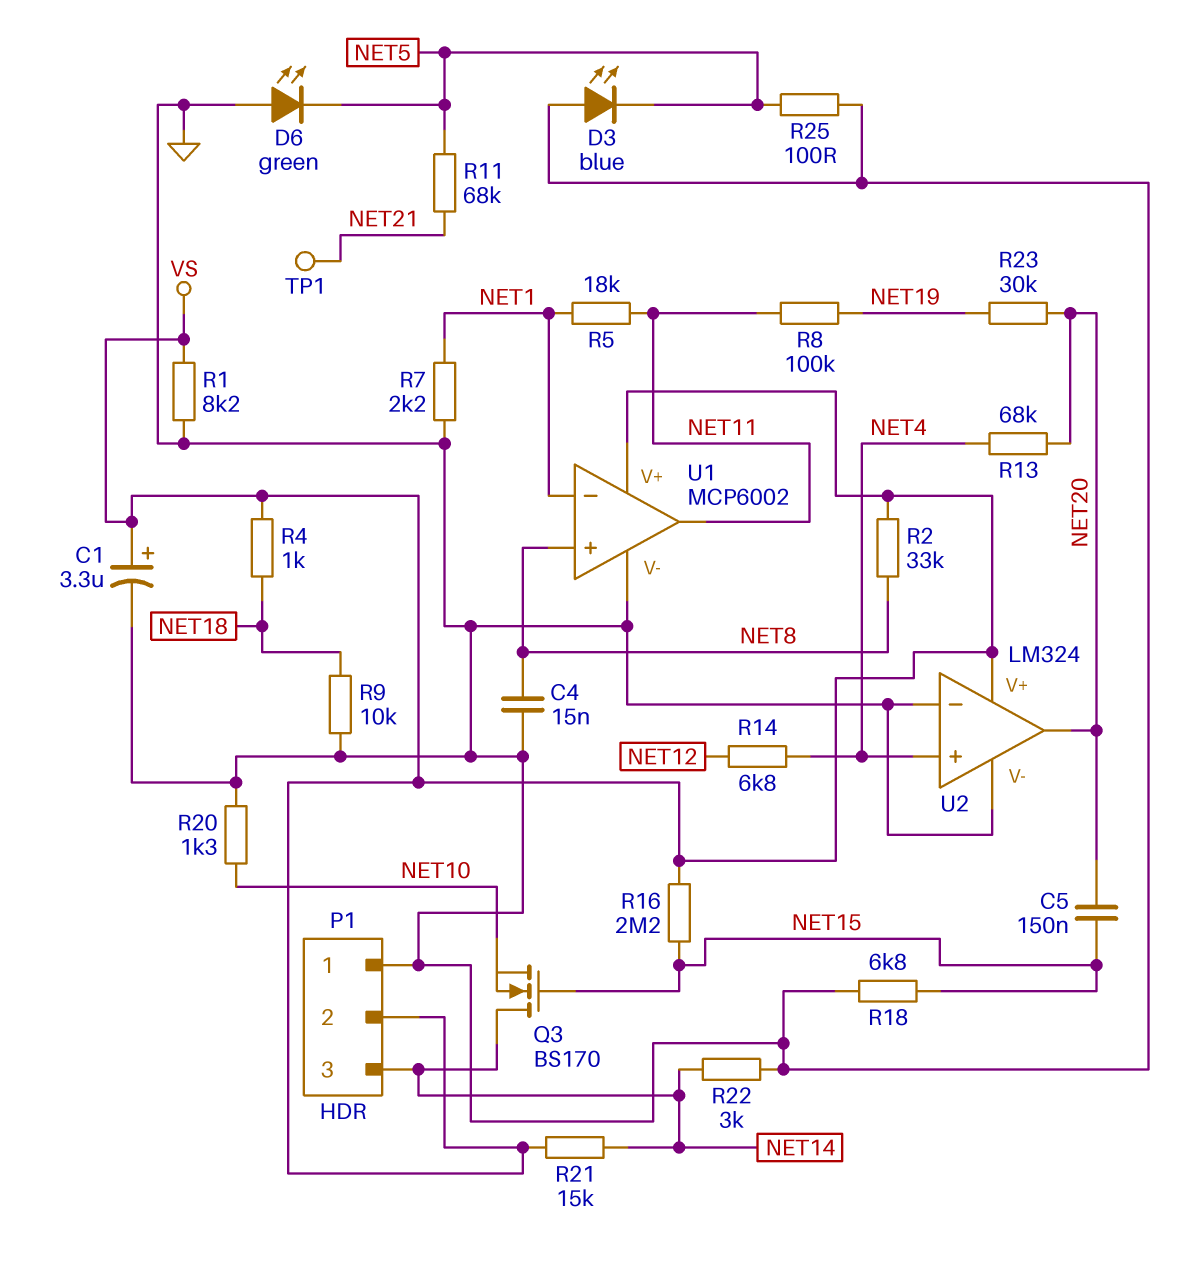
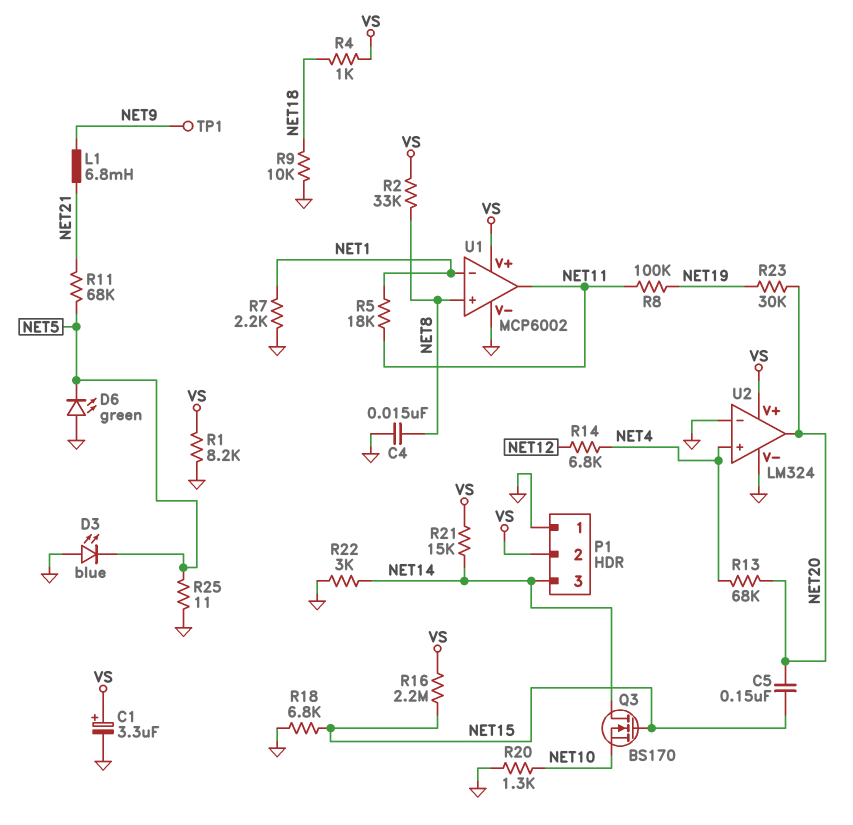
L1: none -> 6.8mH (NET9, NET21)
R25: 100 (GND, NET5) -> 11 (GND, NET5)
TP1: test point (NET21) -> test point (NET9)

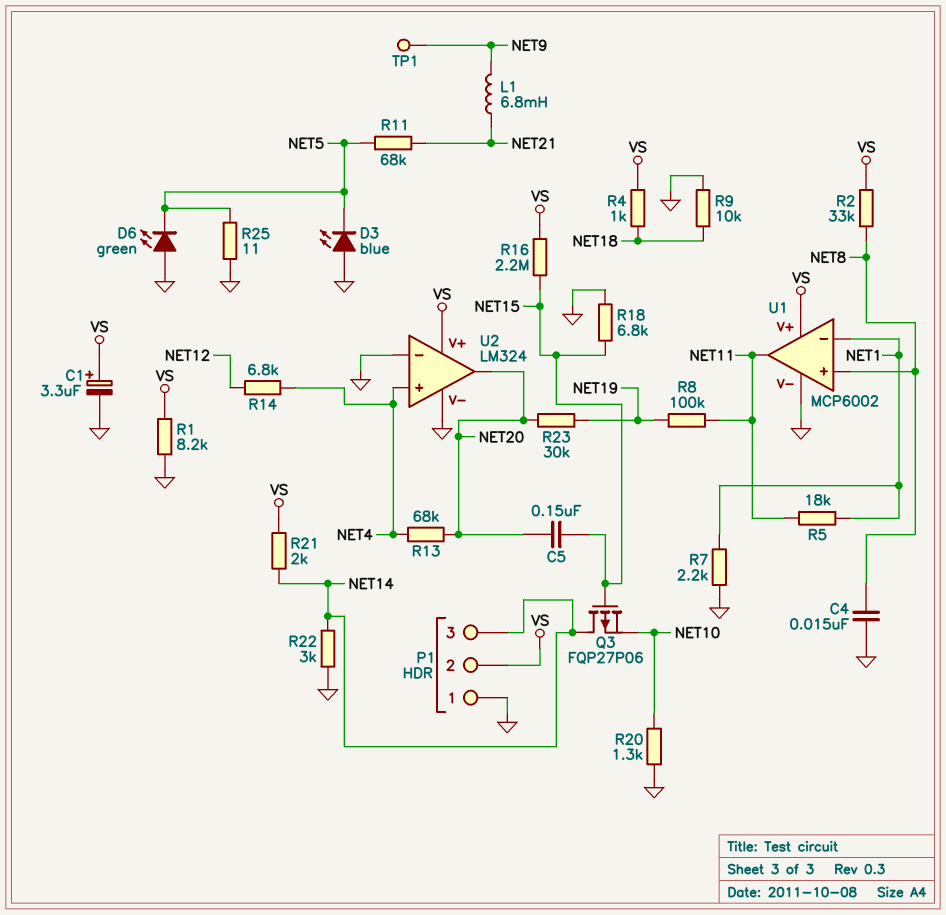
Q3: NMOS BS170 (G NET15, D NET14, S NET10) -> PMOS FQP27P06 (G NET15, D NET14, S NET10)
R21: 15k (NET14, VS) -> 2k (NET14, VS)

